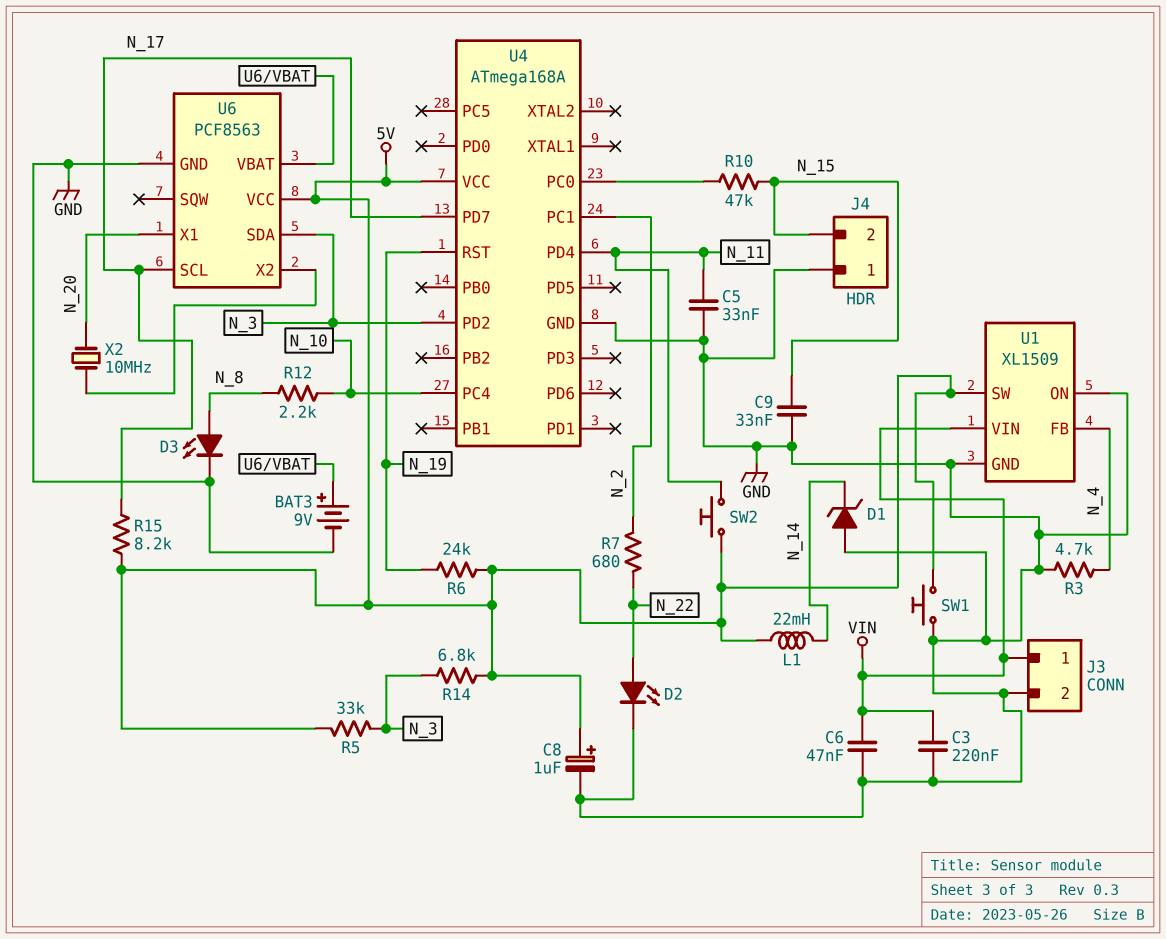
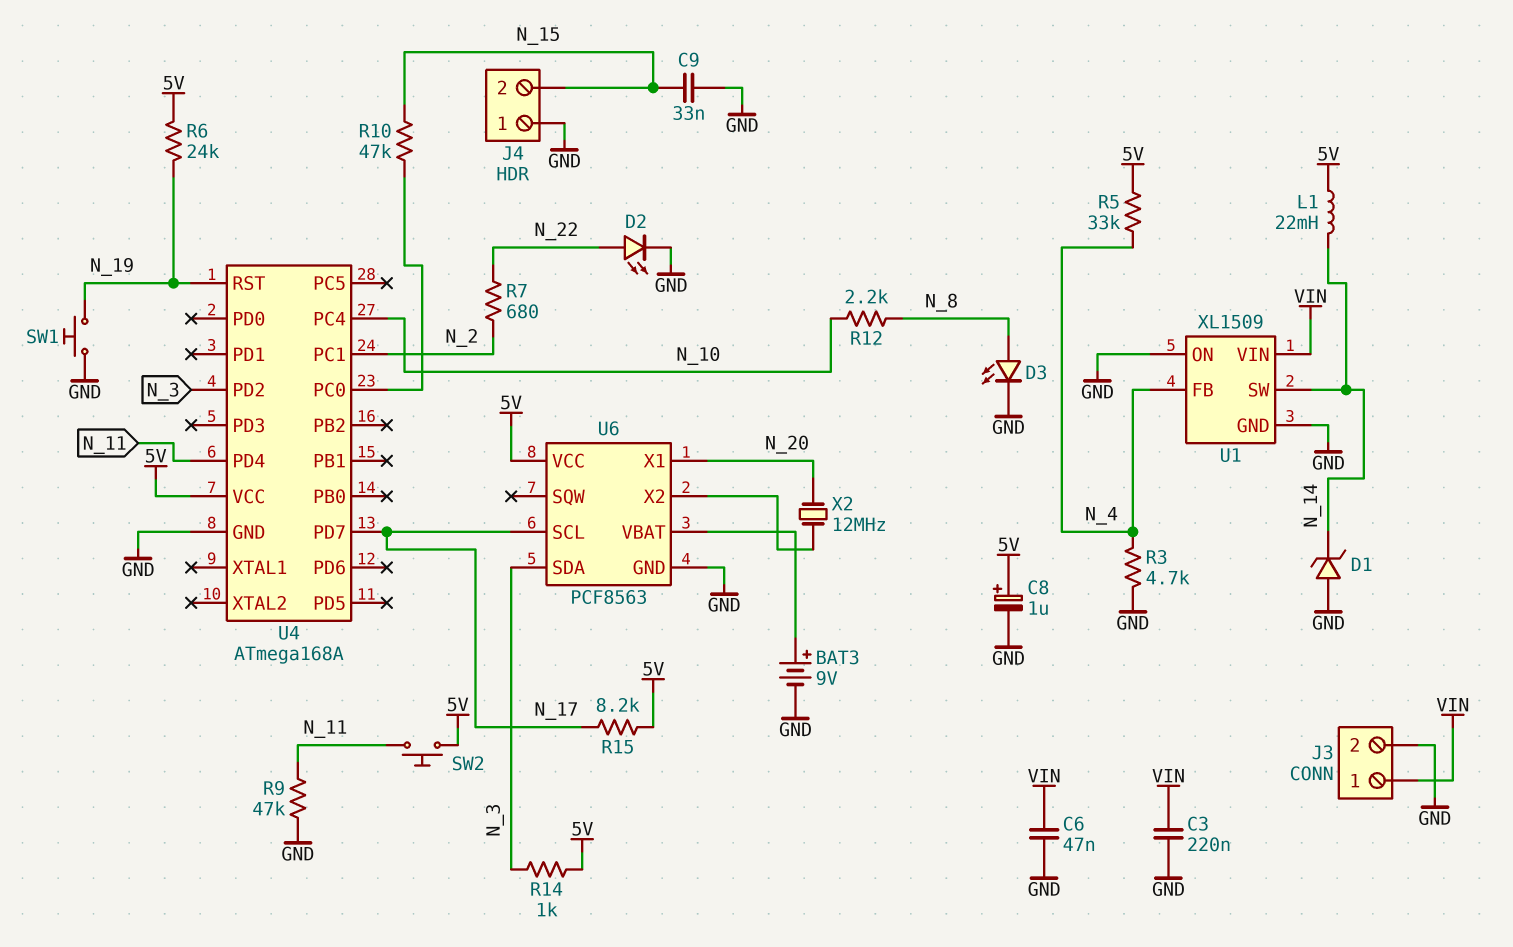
C5: 33nF (GND, N_11) -> none
R5: 33k (5V, N_3) -> 33k (5V, N_4)
R9: none -> 47k (GND, N_11)
R14: 6.8k (5V, N_3) -> 1k (5V, N_3)
SW1: button (5V, GND) -> button (GND, N_19)
U1 pin SW: 5V -> N_14
X2: 10MHz (N_20, U6/X2) -> 12MHz (N_20, U6/X2)

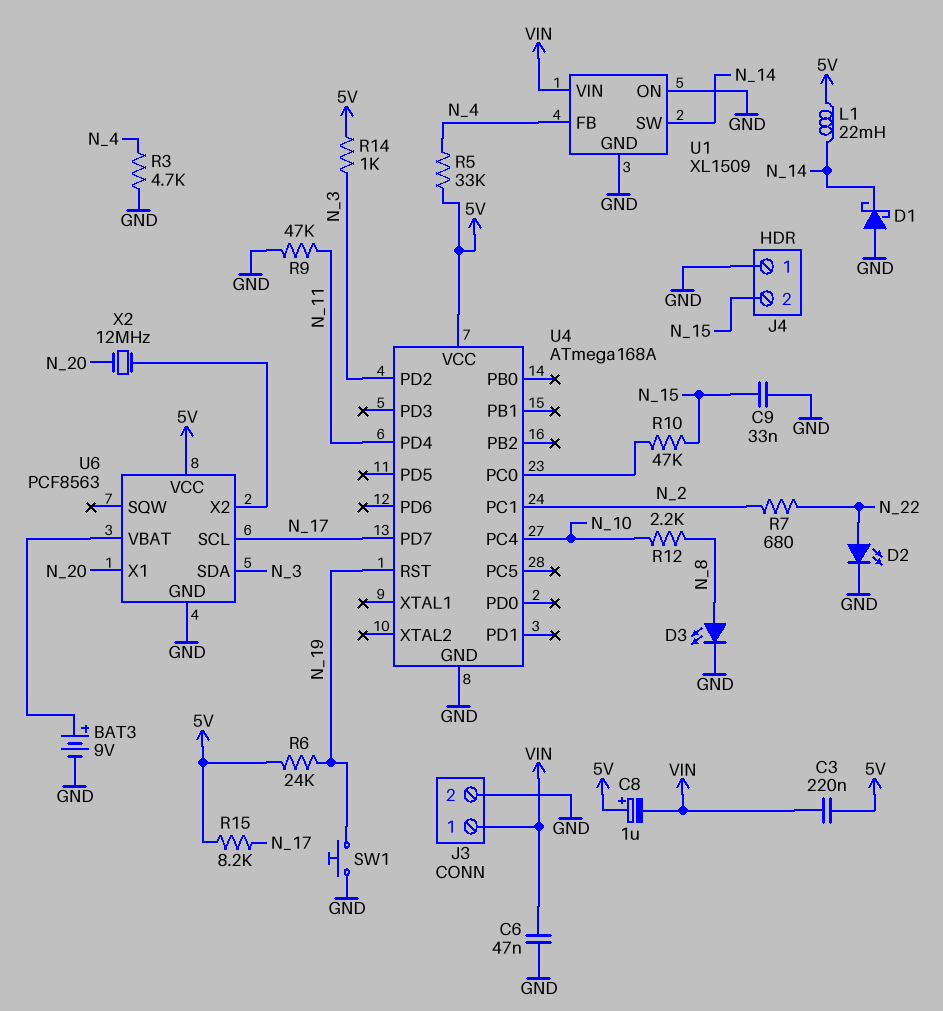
C3: 220nF (GND, VIN) -> 220nF (5V, VIN)
C8: 1uF (plus 5V, minus GND) -> 1uF (plus 5V, minus VIN)
D1: zener (A GND, K N_14) -> schottky (A GND, K N_14)
SW2: button (5V, N_11) -> none

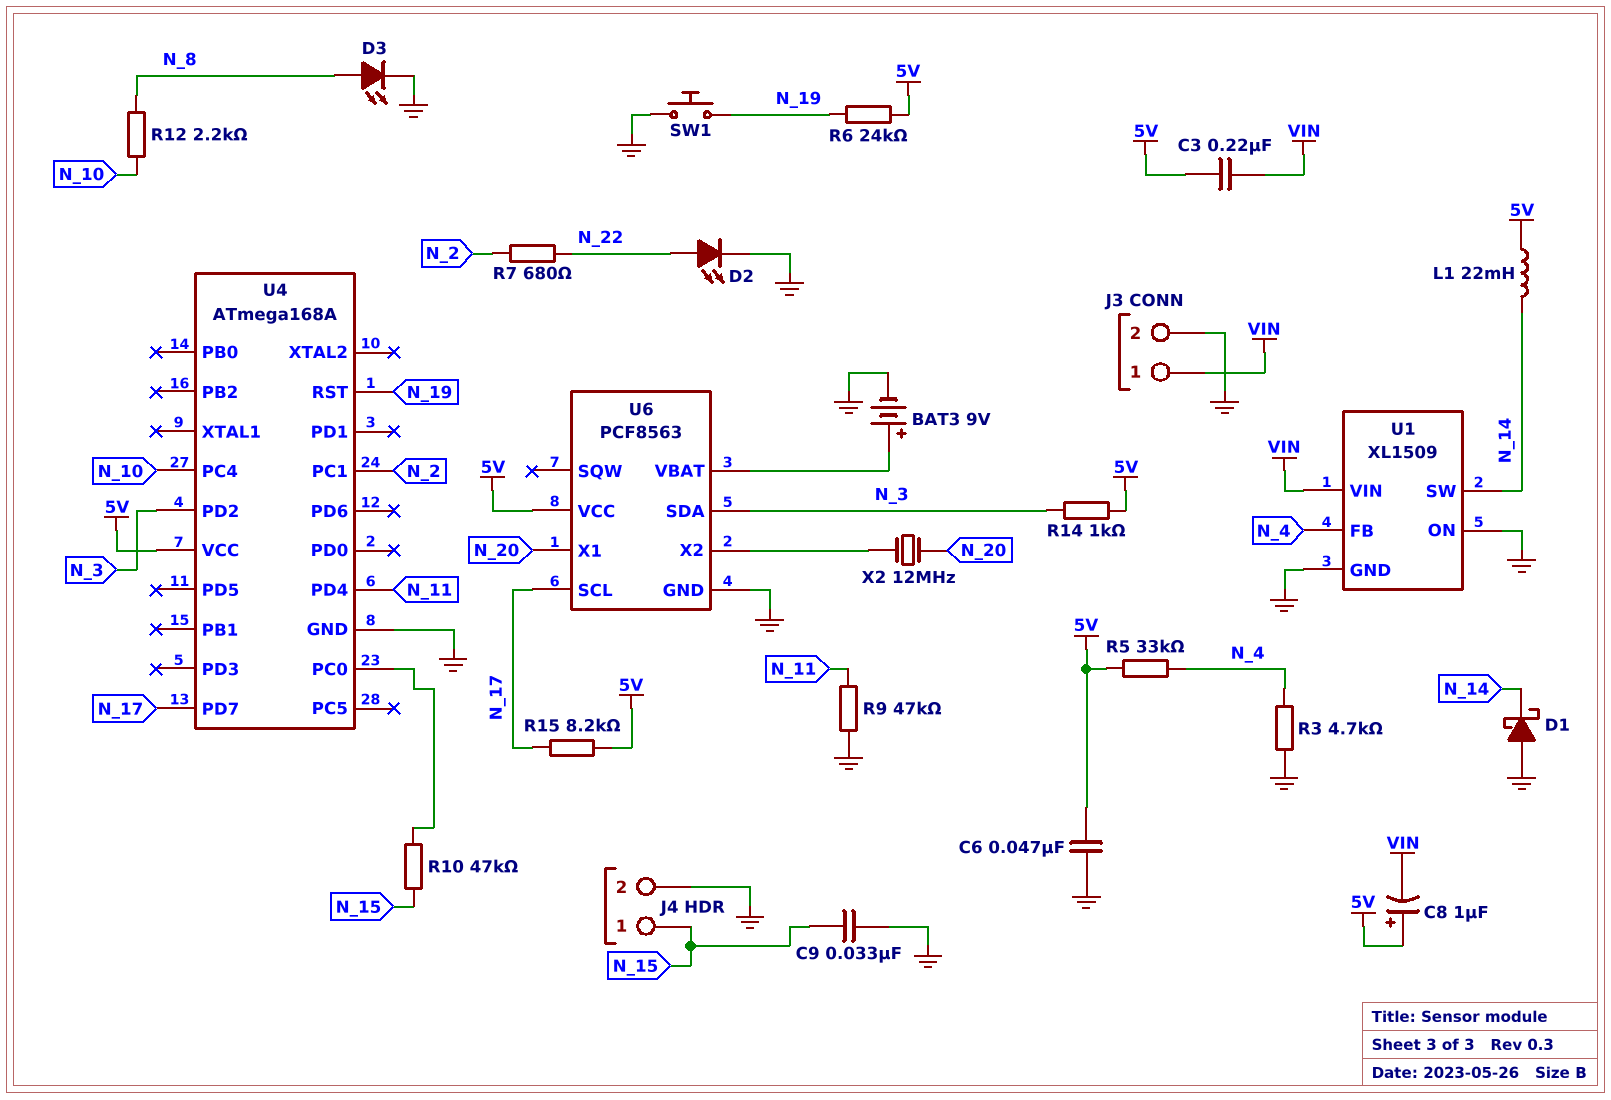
C6: 47nF (GND, VIN) -> 47nF (5V, GND)
J4 pin 1: GND -> N_15
J4 pin 2: N_15 -> GND

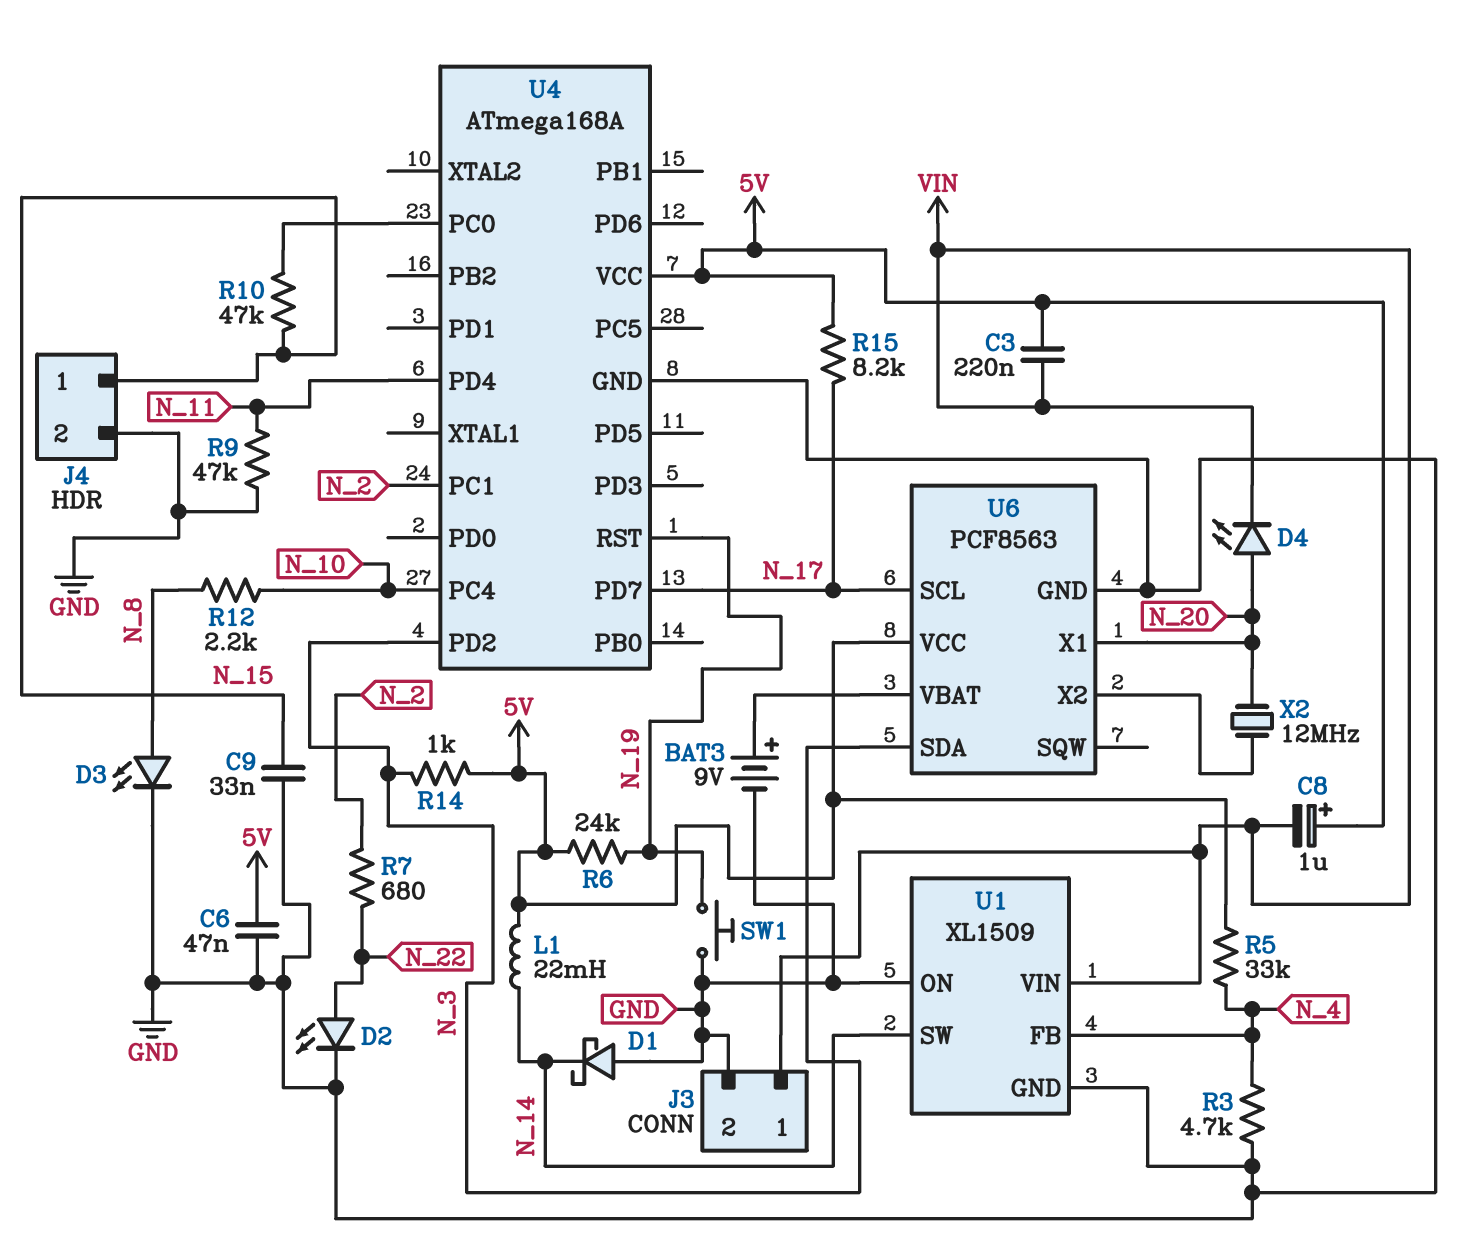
D4: none -> LED (A N_20, K VIN)

